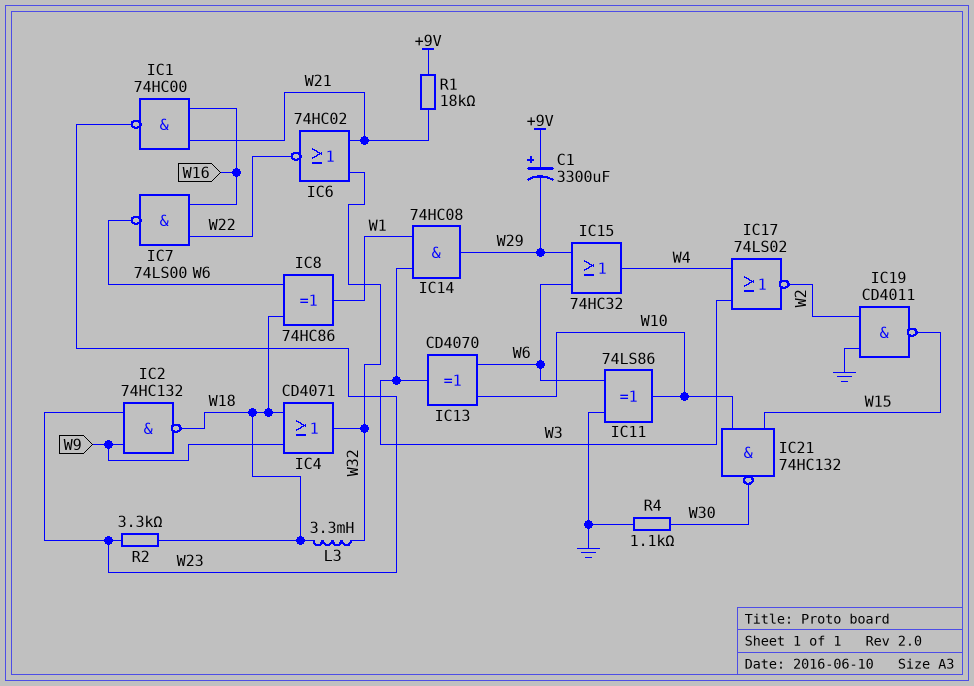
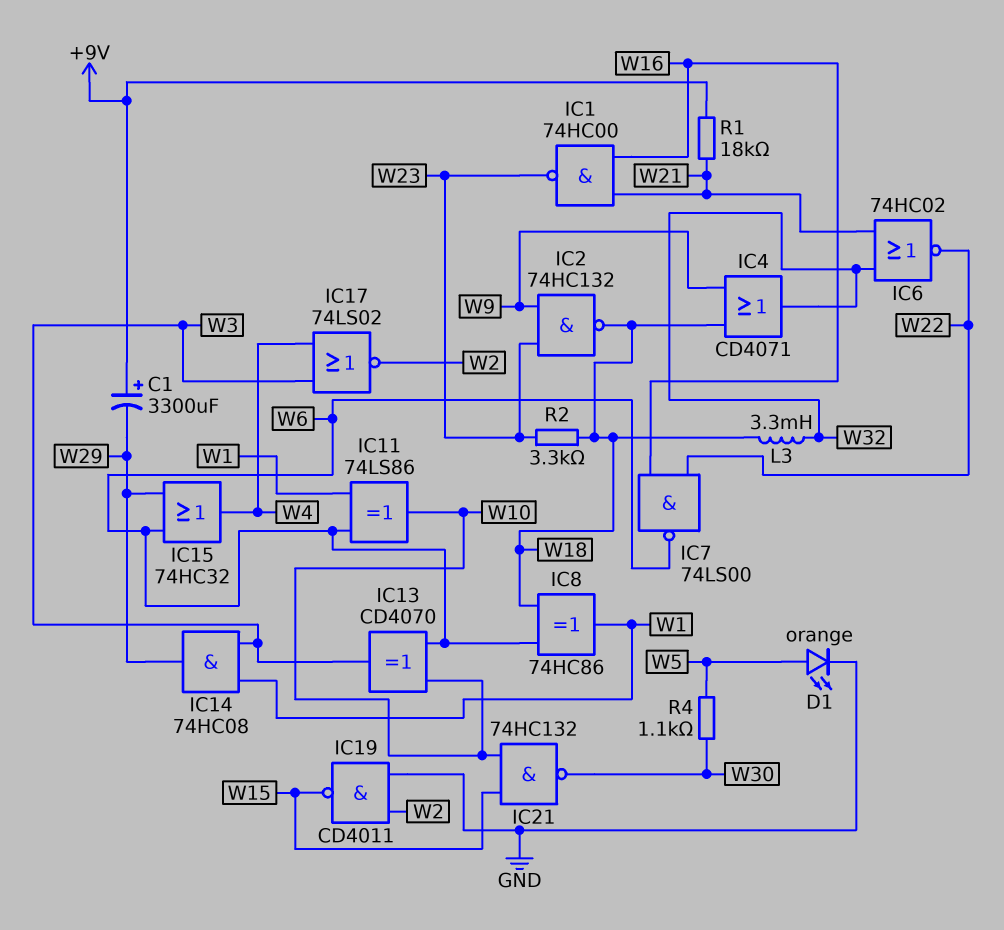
D1: none -> LED orange (A W5, K GND)
IC11: XOR 74LS86 (in GND, in W6, out W10) -> XOR 74LS86 (in W1, in W6, out W10)
R4: 1.1k (GND, W30) -> 1.1k (W5, W30)

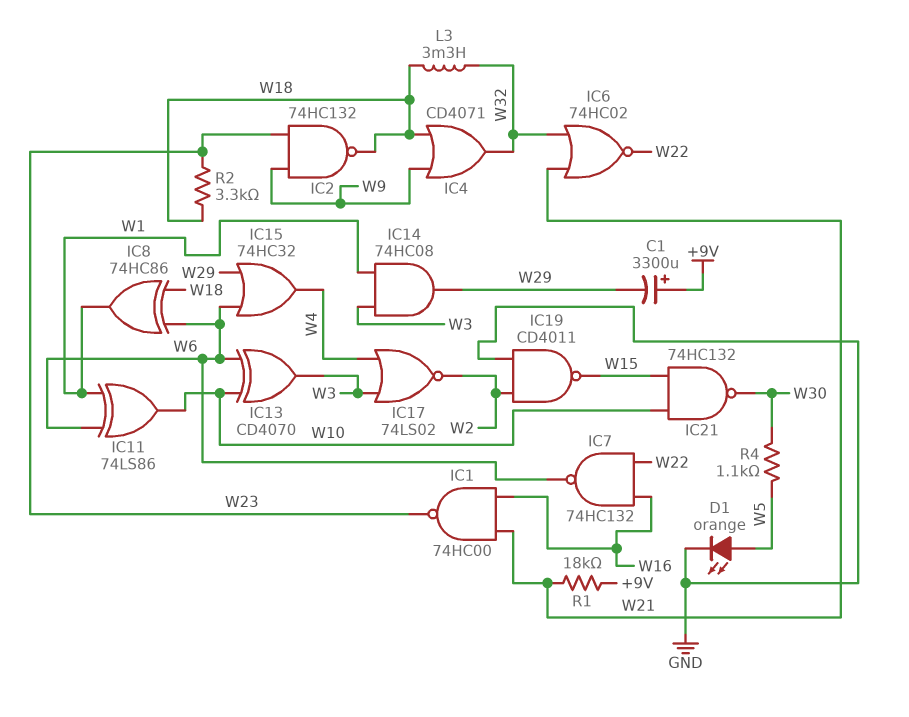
IC7: NAND 74LS00 (in W16, in W22, out W6) -> NAND 74HC132 (in W16, in W22, out W6)

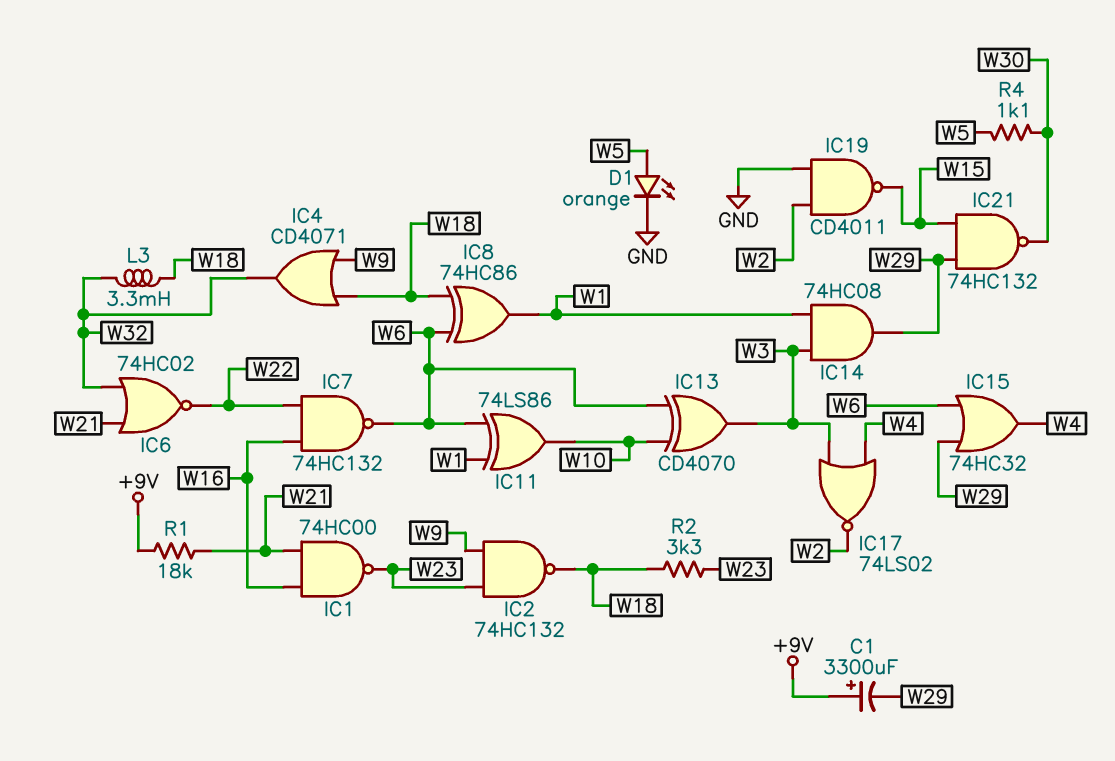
IC21: NAND 74HC132 (in W10, in W15, out W30) -> NAND 74HC132 (in W15, in W29, out W30)

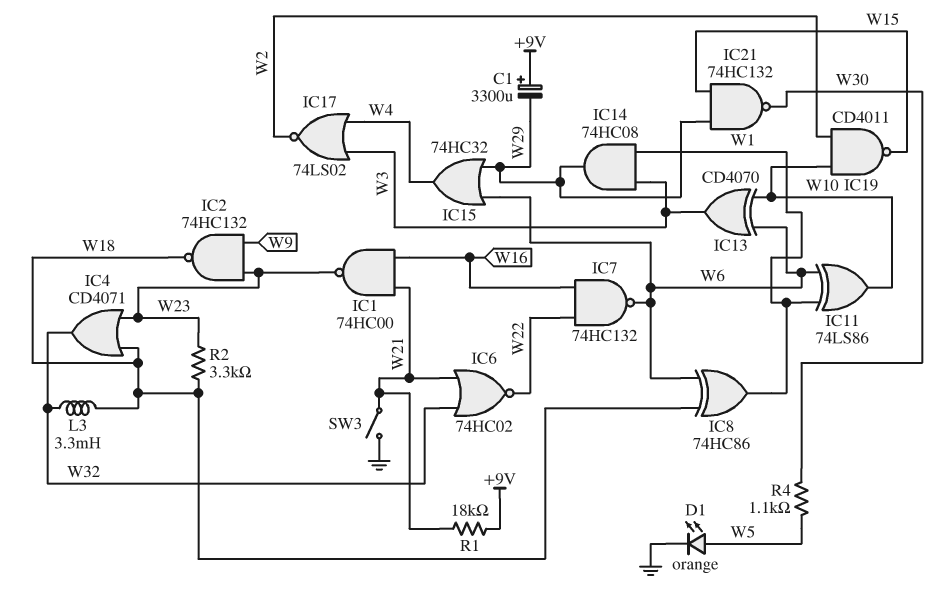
IC4: OR CD4071 (in W9, in W18, out W32) -> OR CD4071 (in W18, in W23, out W32)
IC19: NAND CD4011 (in GND, in W2, out W15) -> NAND CD4011 (in W2, in W10, out W15)
SW3: none -> switch (GND, W21)

